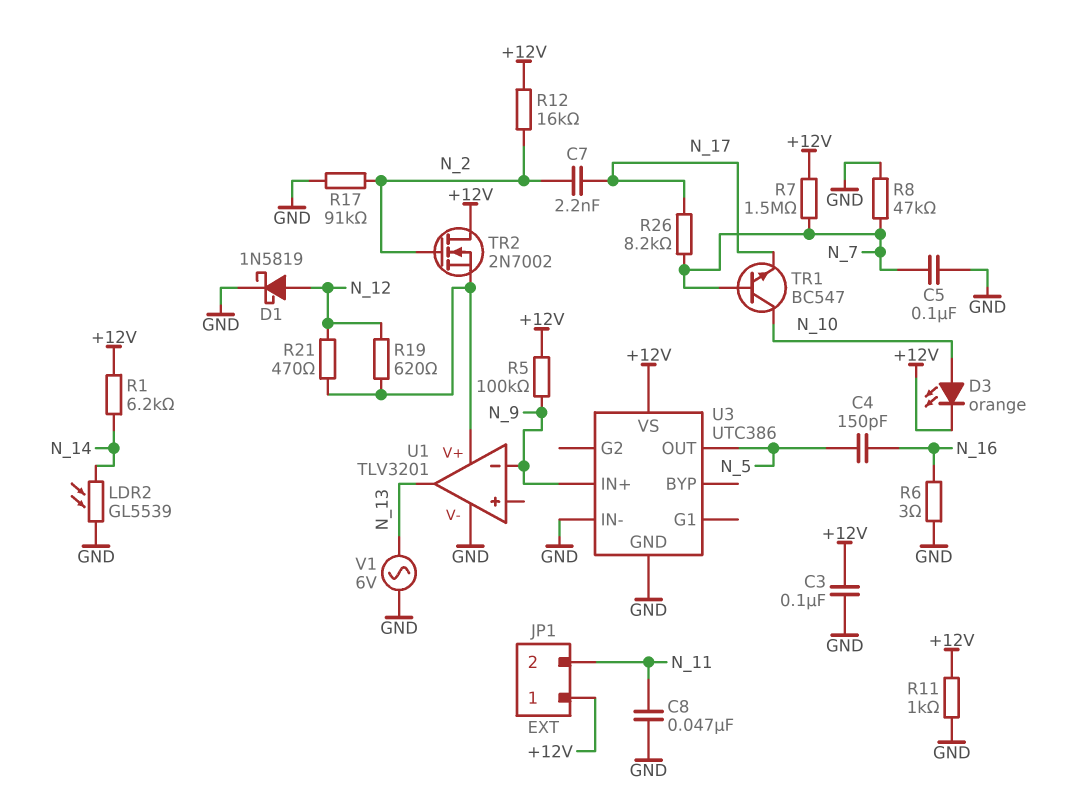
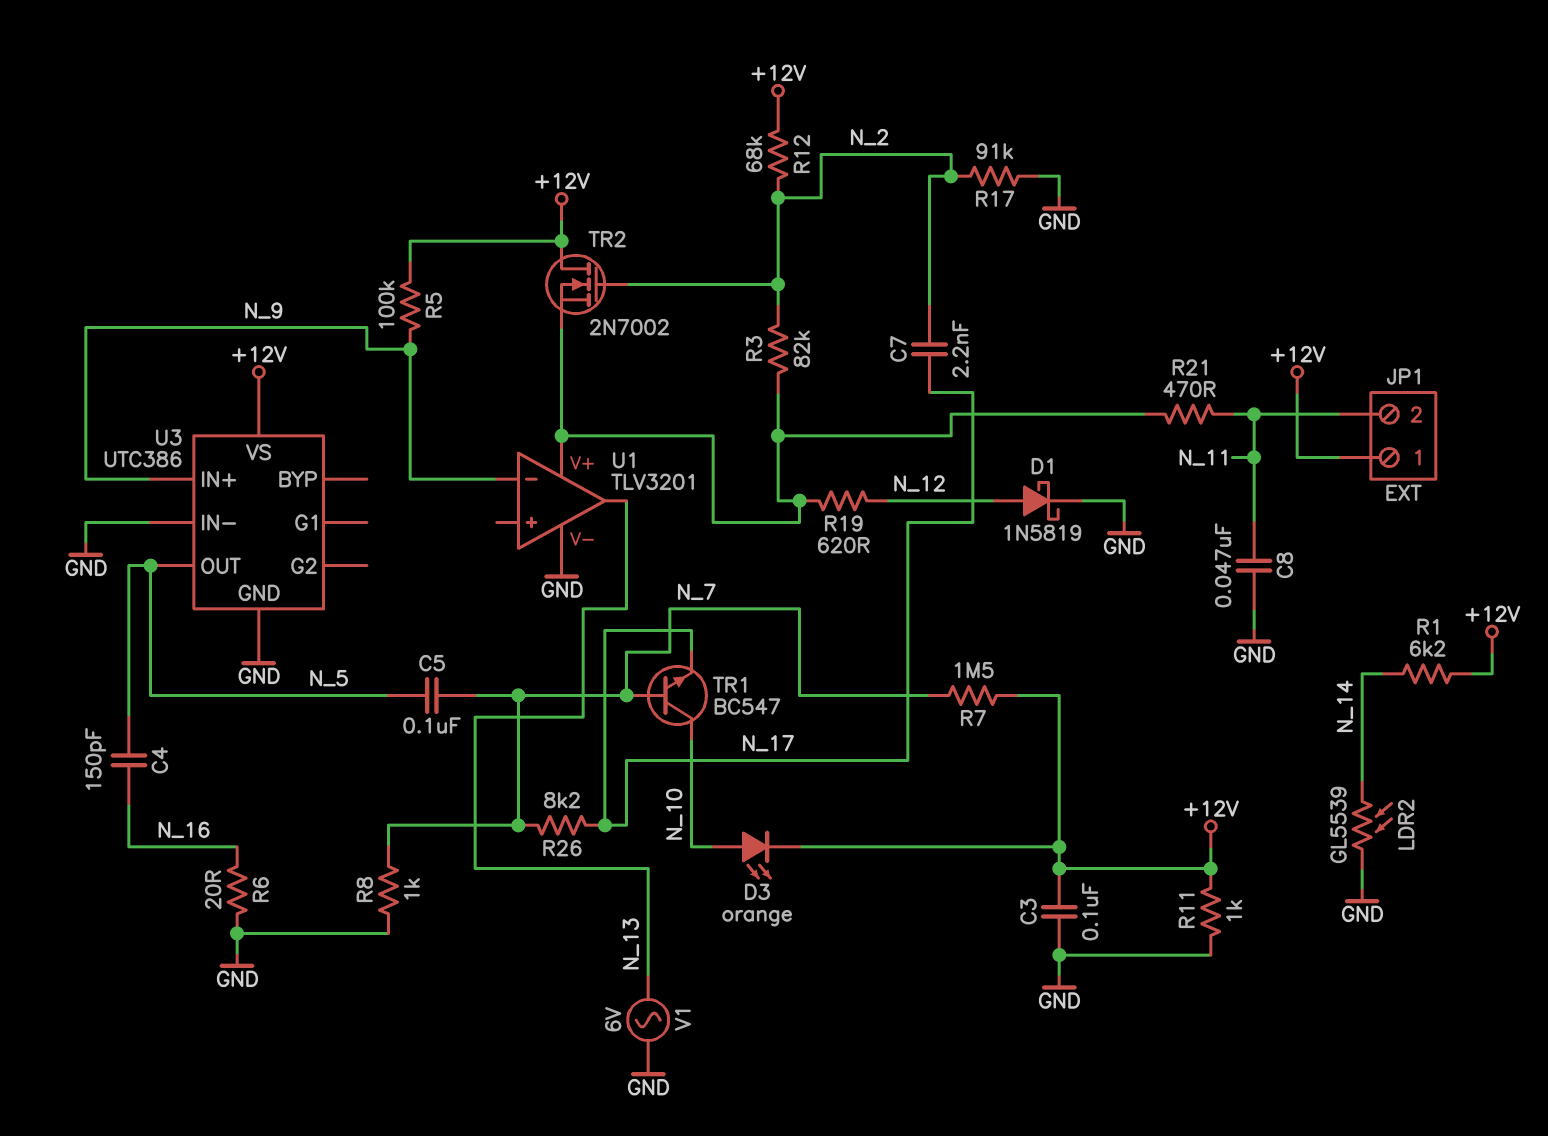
C5: 100nF (GND, N_7) -> 100nF (N_5, N_7)
R3: none -> 82k (N_2, U1/V+)
R6: 3 (GND, N_16) -> 20 (GND, N_16)
R8: 47k (GND, N_7) -> 1k (GND, N_7)
R12: 16k (+12V, N_2) -> 68k (+12V, N_2)
R21: 470 (N_12, U1/V+) -> 470 (N_11, U1/V+)

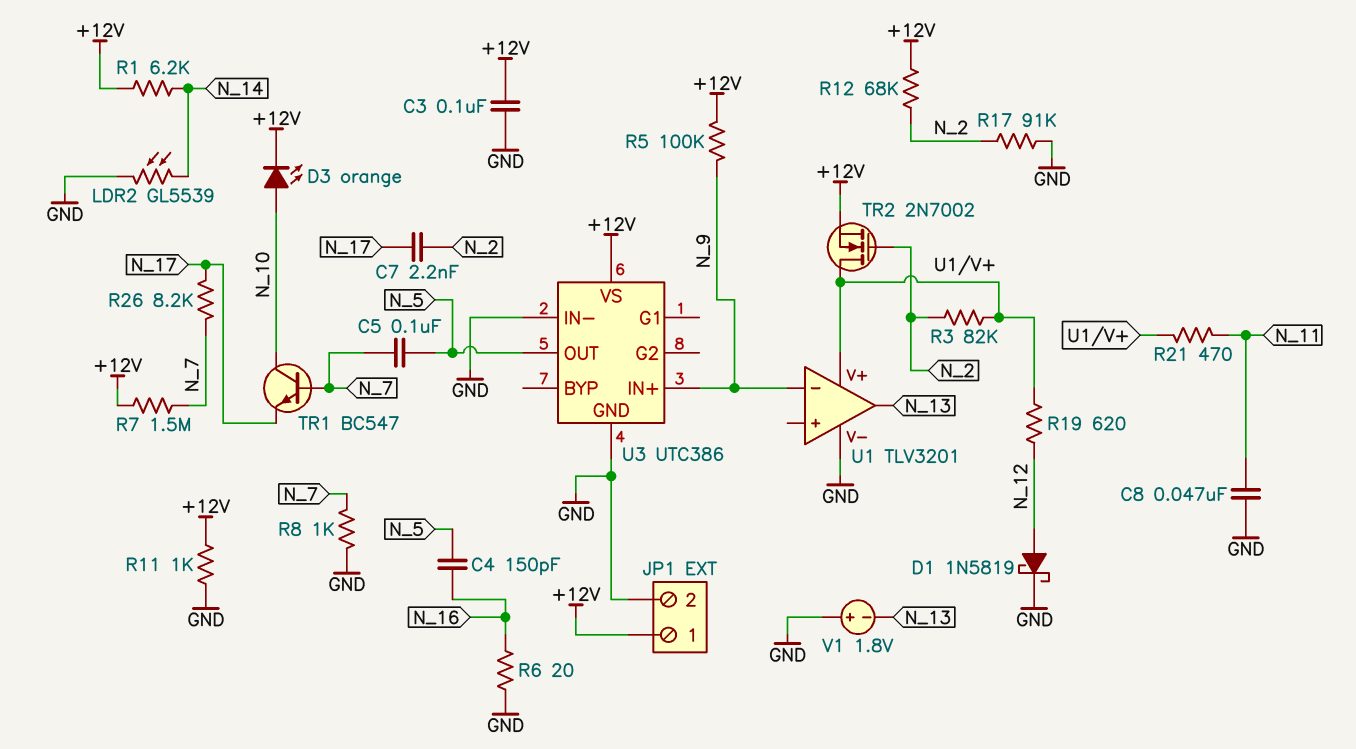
JP1 pin 2: N_11 -> GND
TR2: NMOS 2N7002 (G N_2, D +12V, S U1/V+) -> NMOS 2N7002 (G N_2, D U1/V+, S +12V)
V1: AC 6V (GND, N_13) -> 1.8V (plus GND, minus N_13)

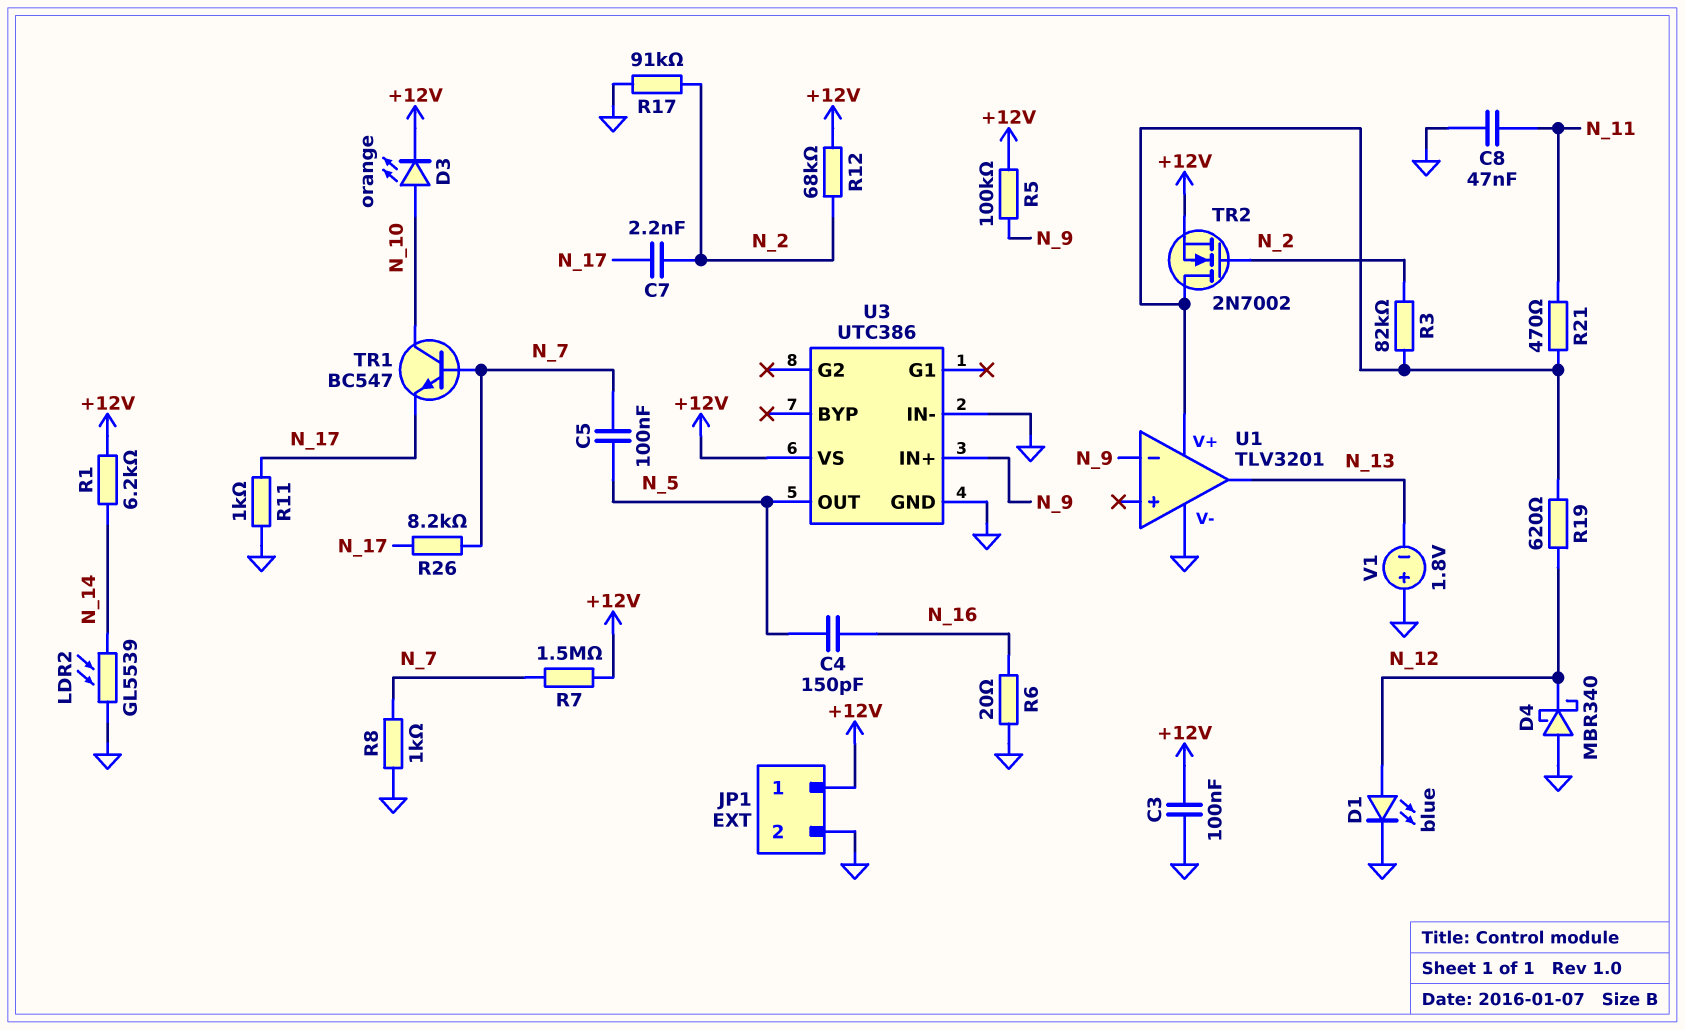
D1: schottky 1N5819 (A N_12, K GND) -> LED blue (A N_12, K GND)
D4: none -> schottky MBR340 (A GND, K N_12)
R11: 1k (+12V, GND) -> 1k (GND, N_17)

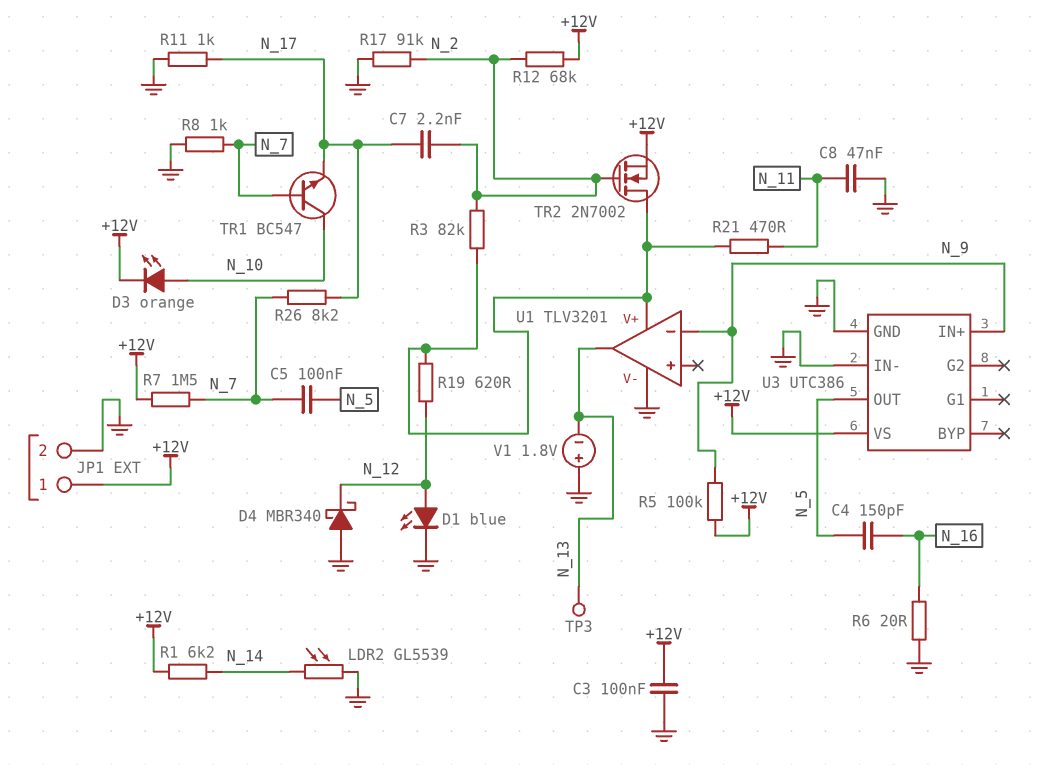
TP3: none -> test point (N_13)

